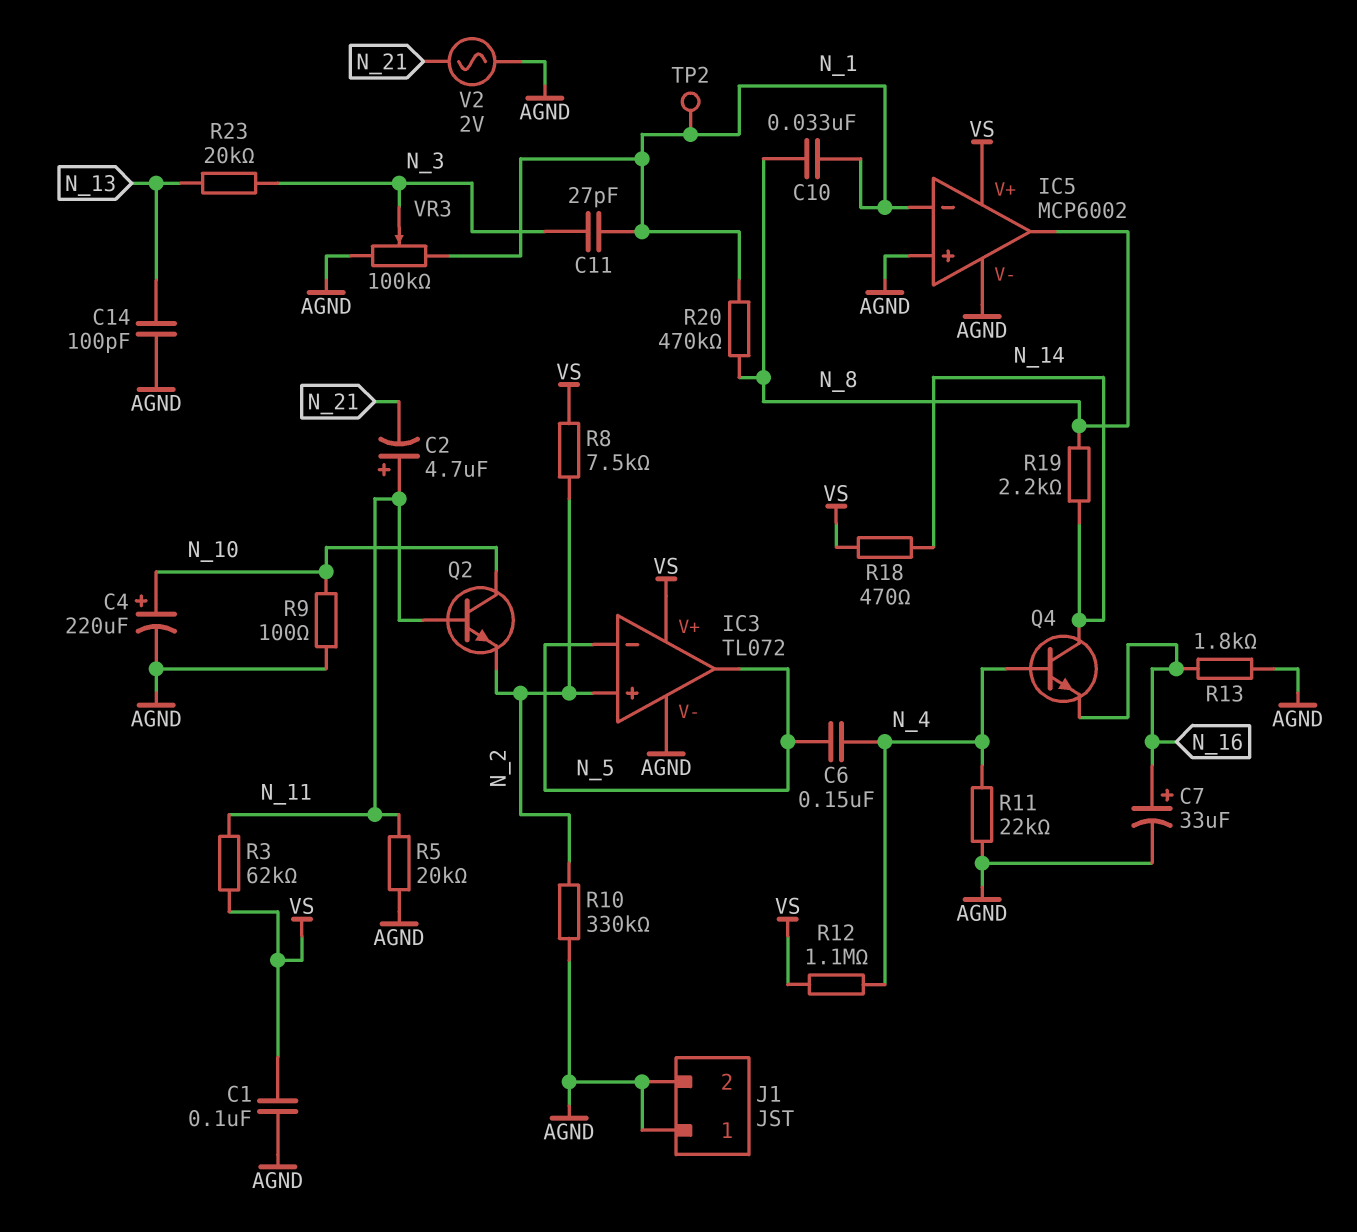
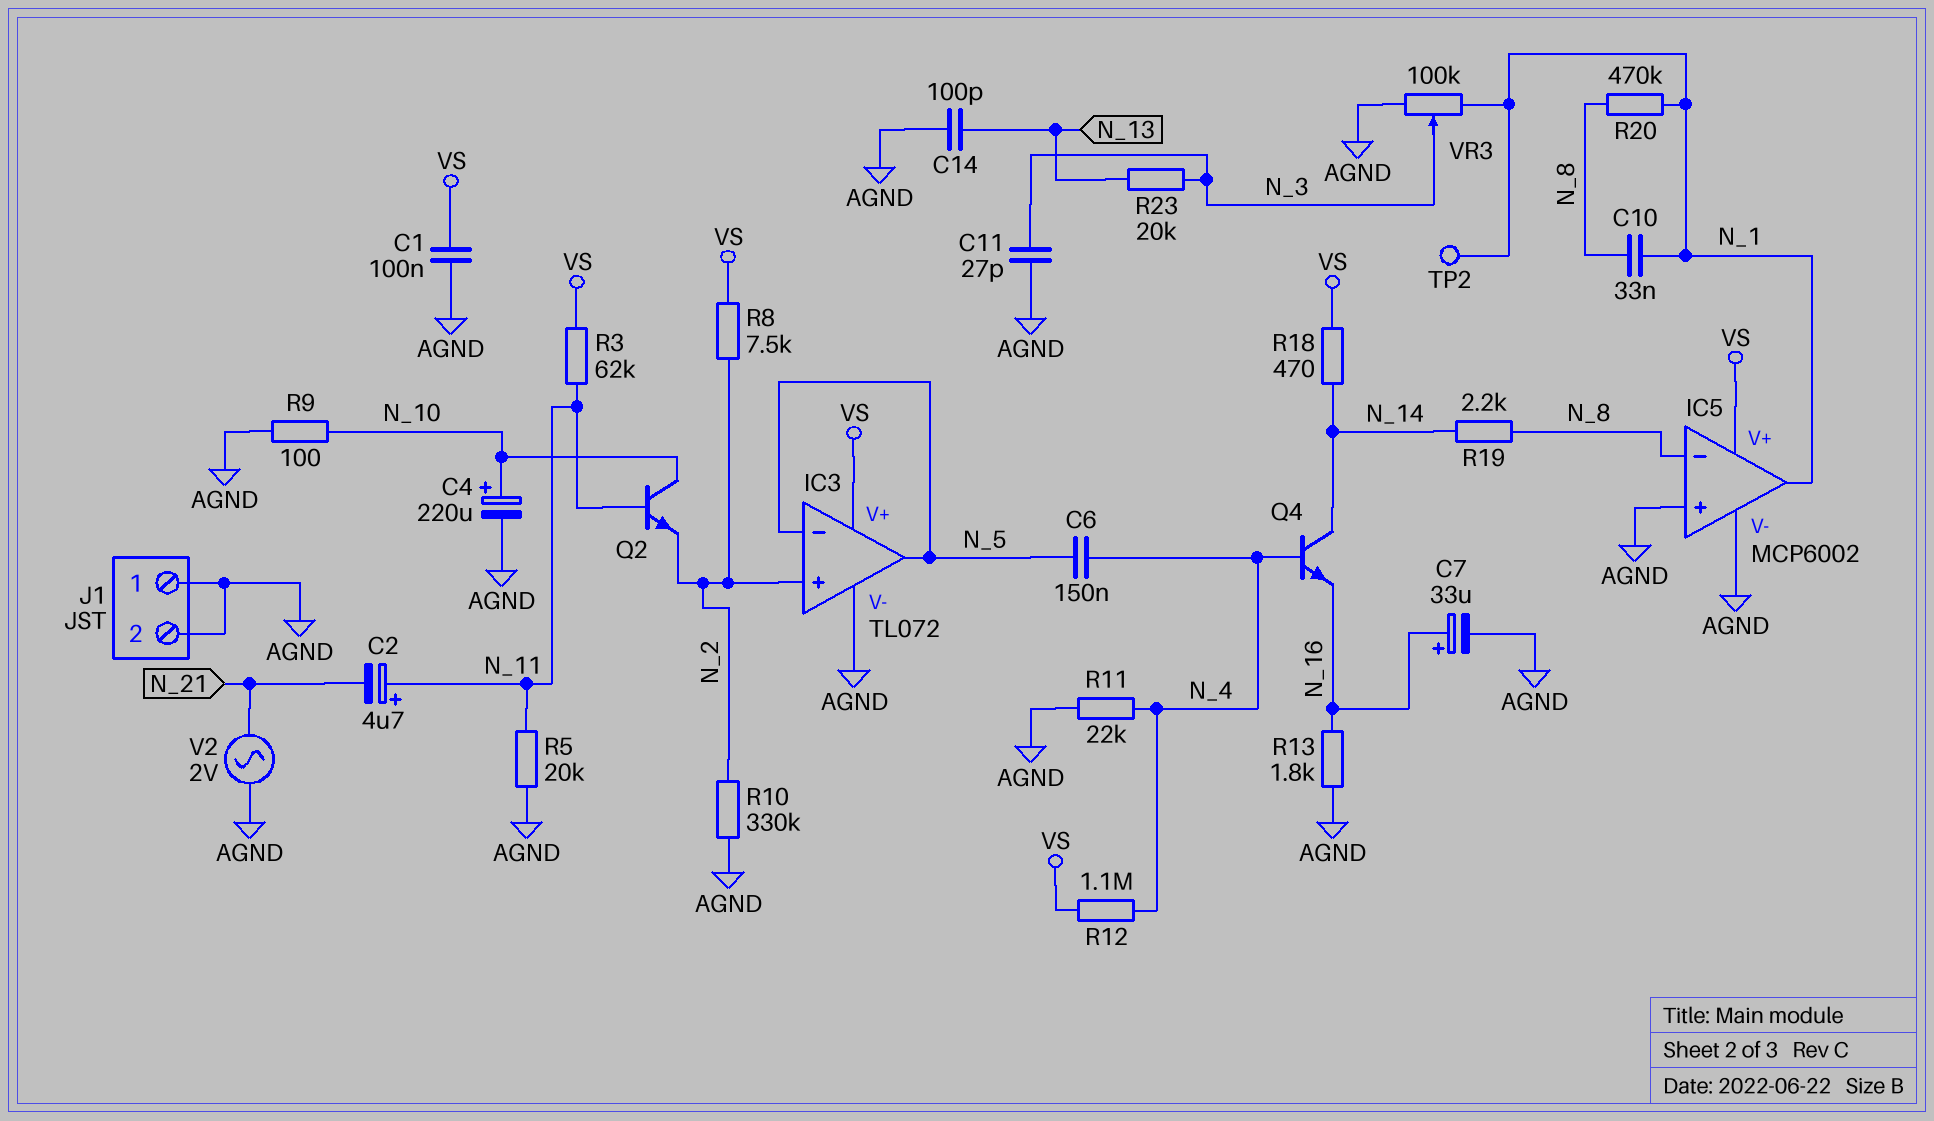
C11: 27pF (N_1, N_3) -> 27pF (AGND, N_3)
IC5 pin in-: N_1 -> N_8
IC5 pin out: N_8 -> N_1

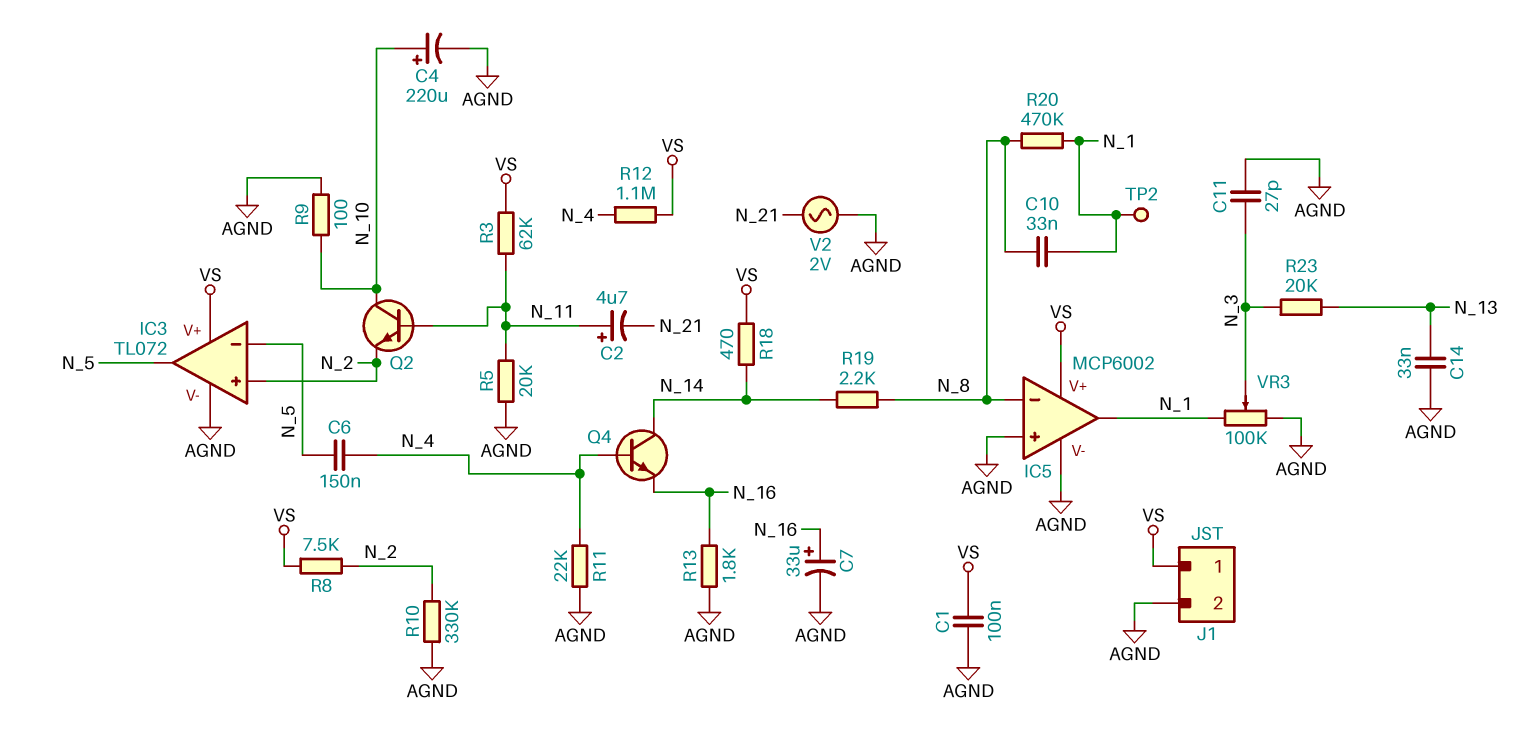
C14: 100pF (AGND, N_13) -> 33nF (AGND, N_13)
J1 pin 1: AGND -> VS

